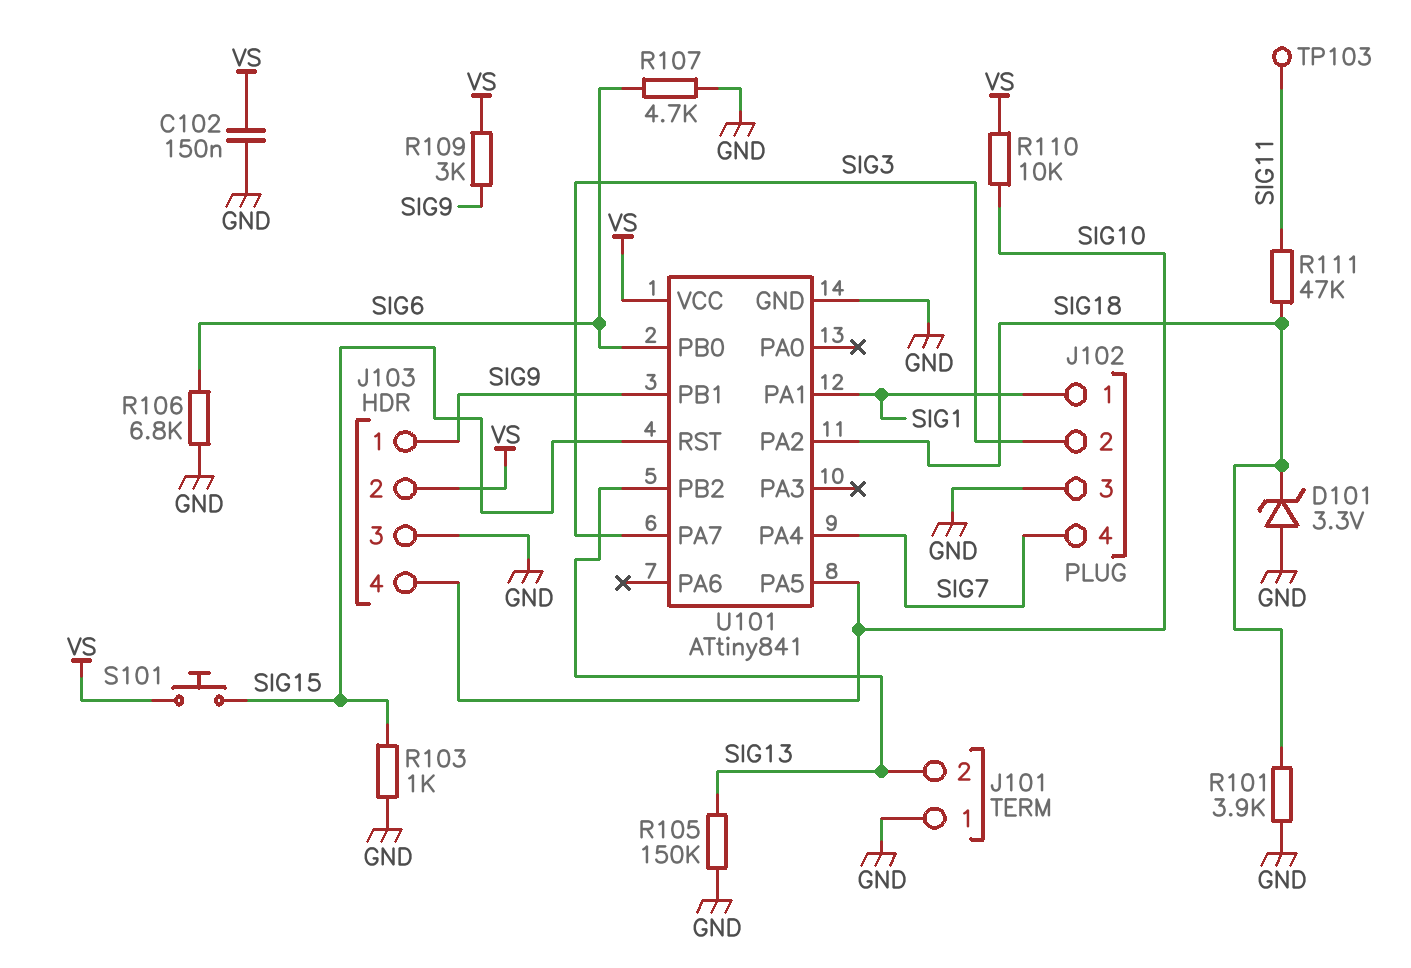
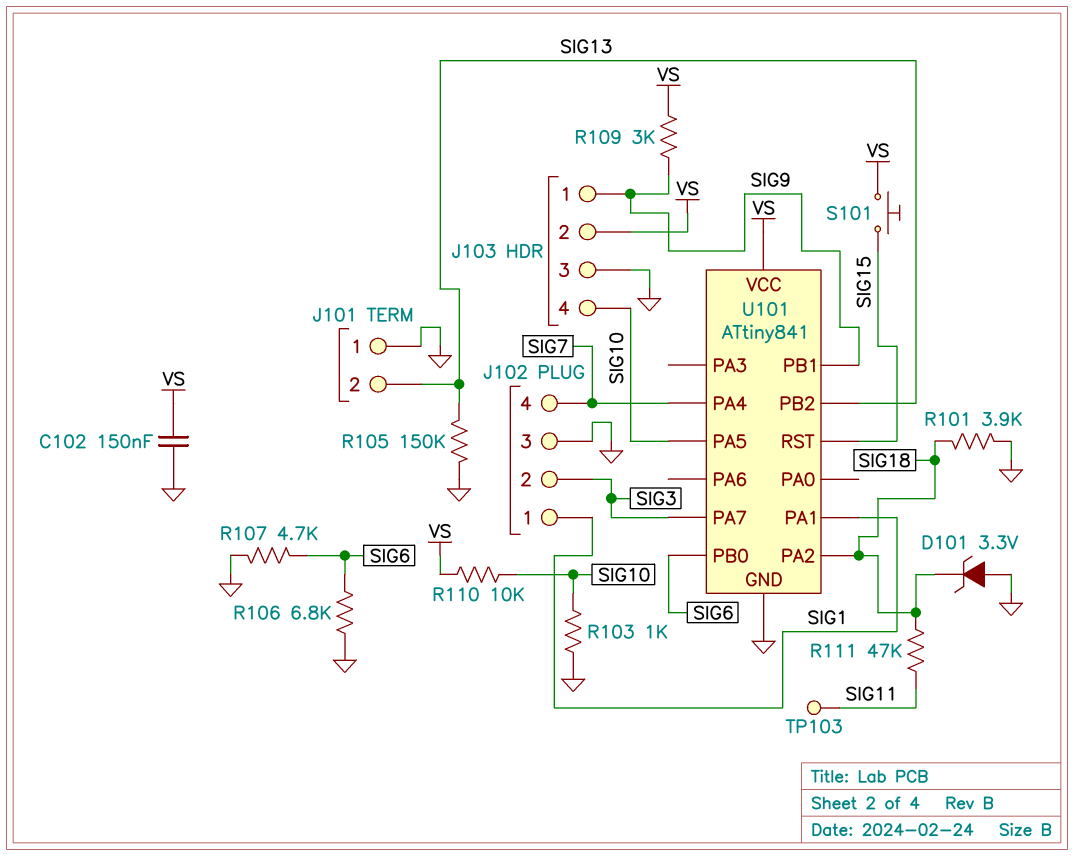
R103: 1k (GND, SIG15) -> 1k (GND, SIG10)

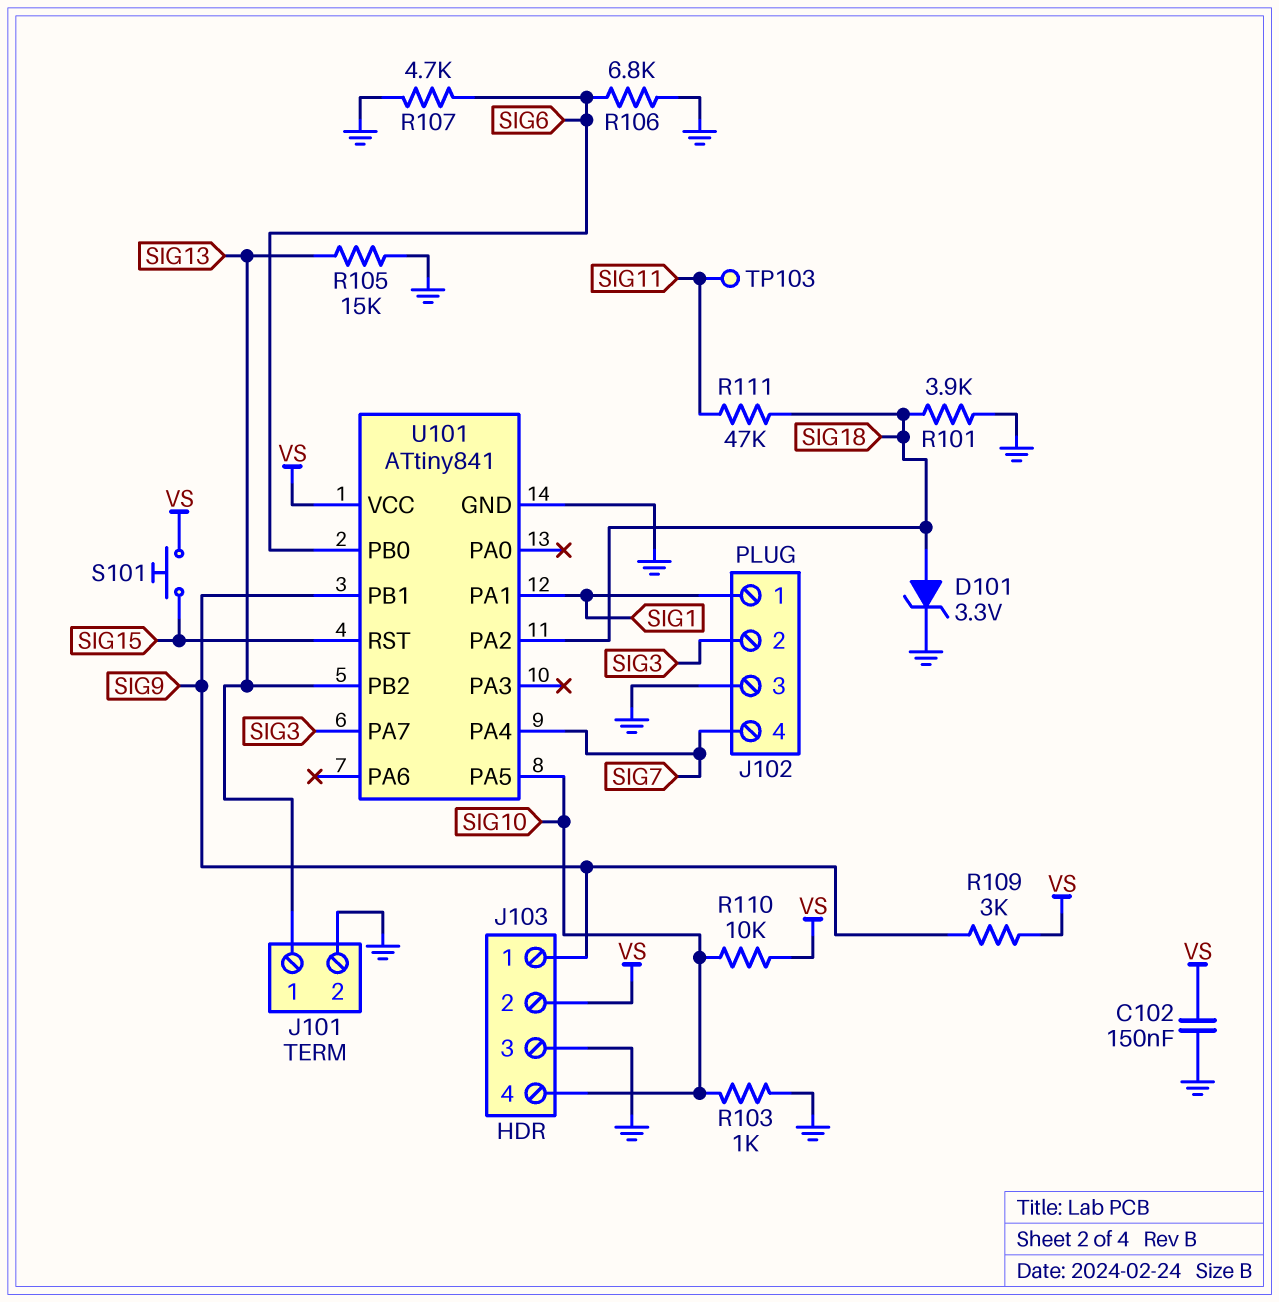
D101: zener 3.3V (A GND, K SIG18) -> zener 3.3V (A SIG18, K GND)
J101 pin 1: GND -> SIG13
J101 pin 2: SIG13 -> GND
R105: 150k (GND, SIG13) -> 15k (GND, SIG13)

